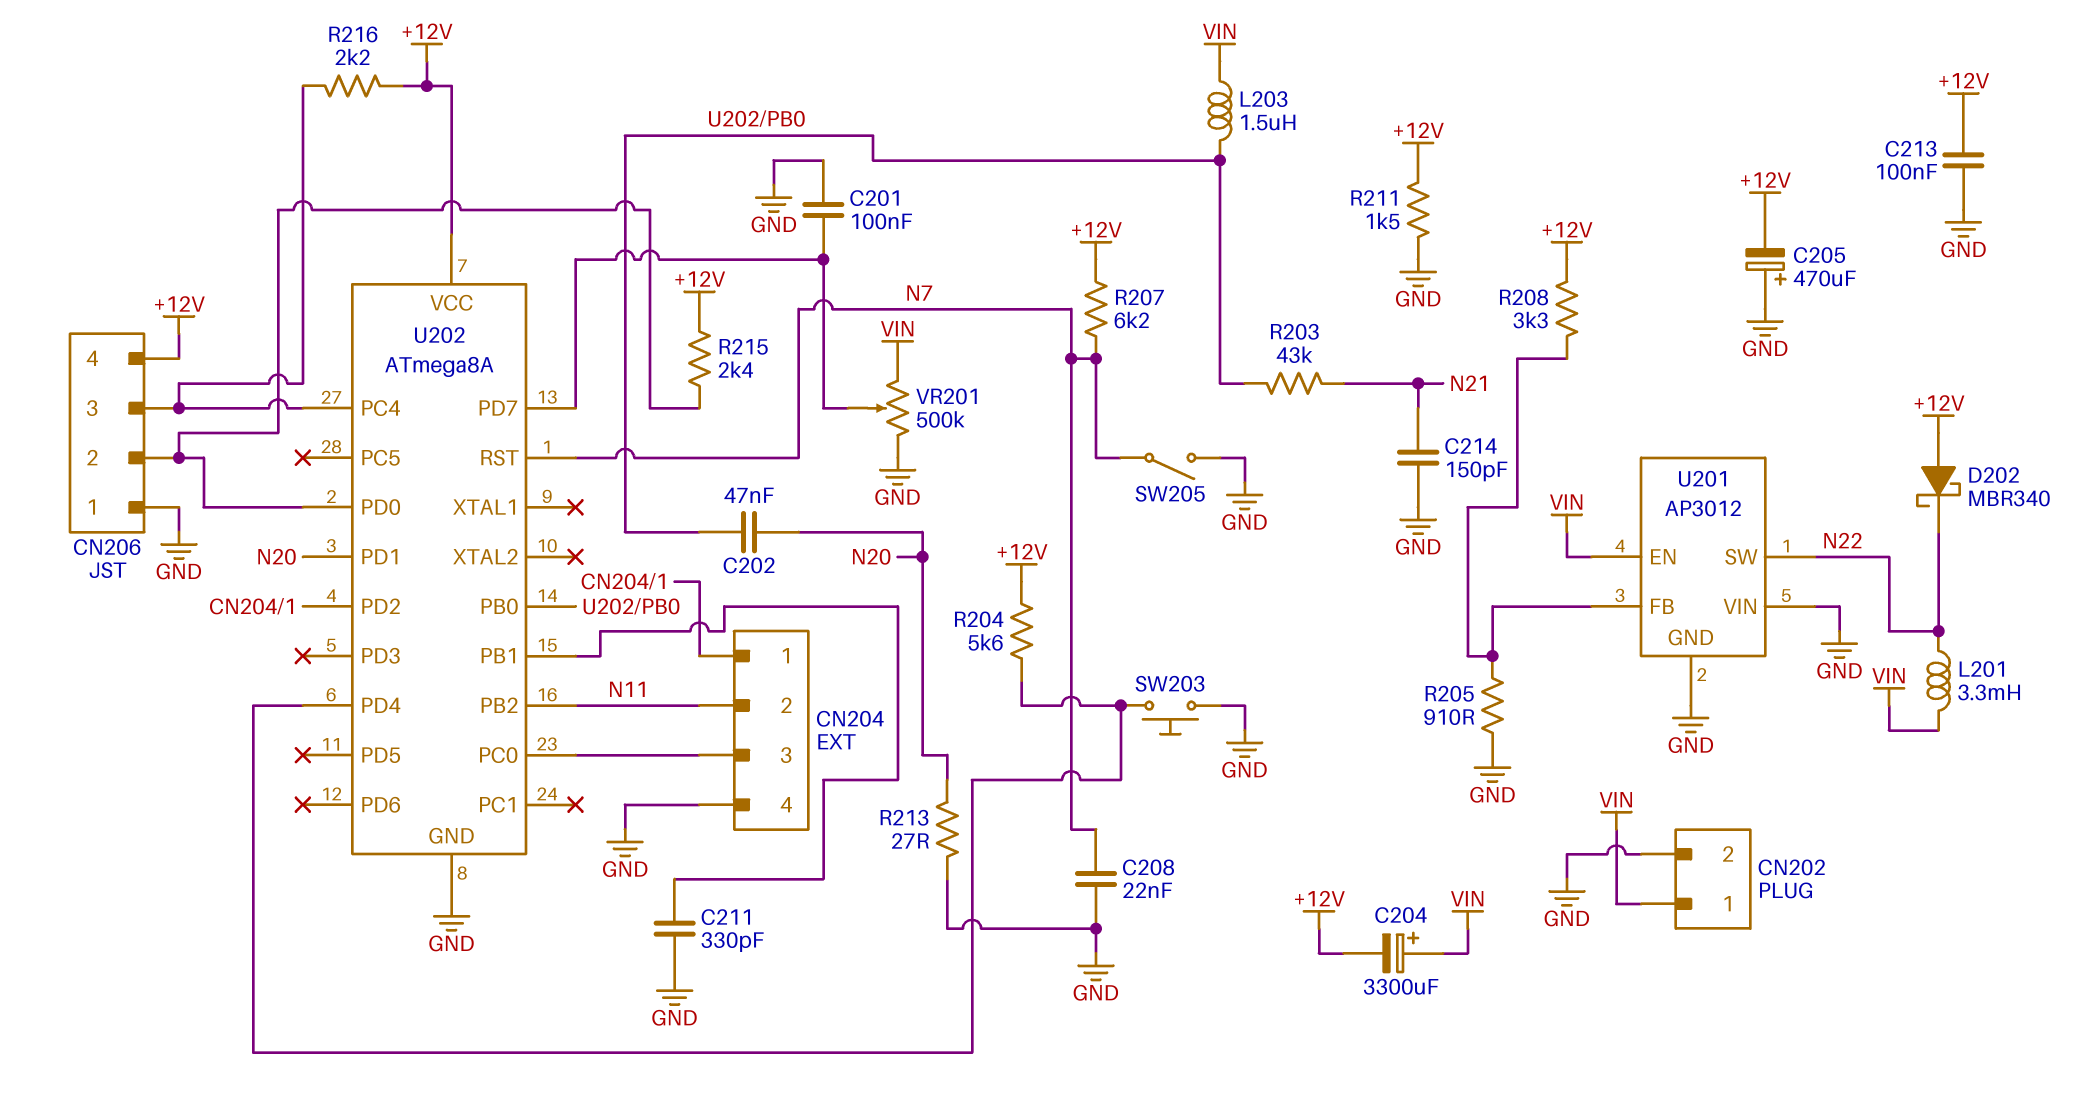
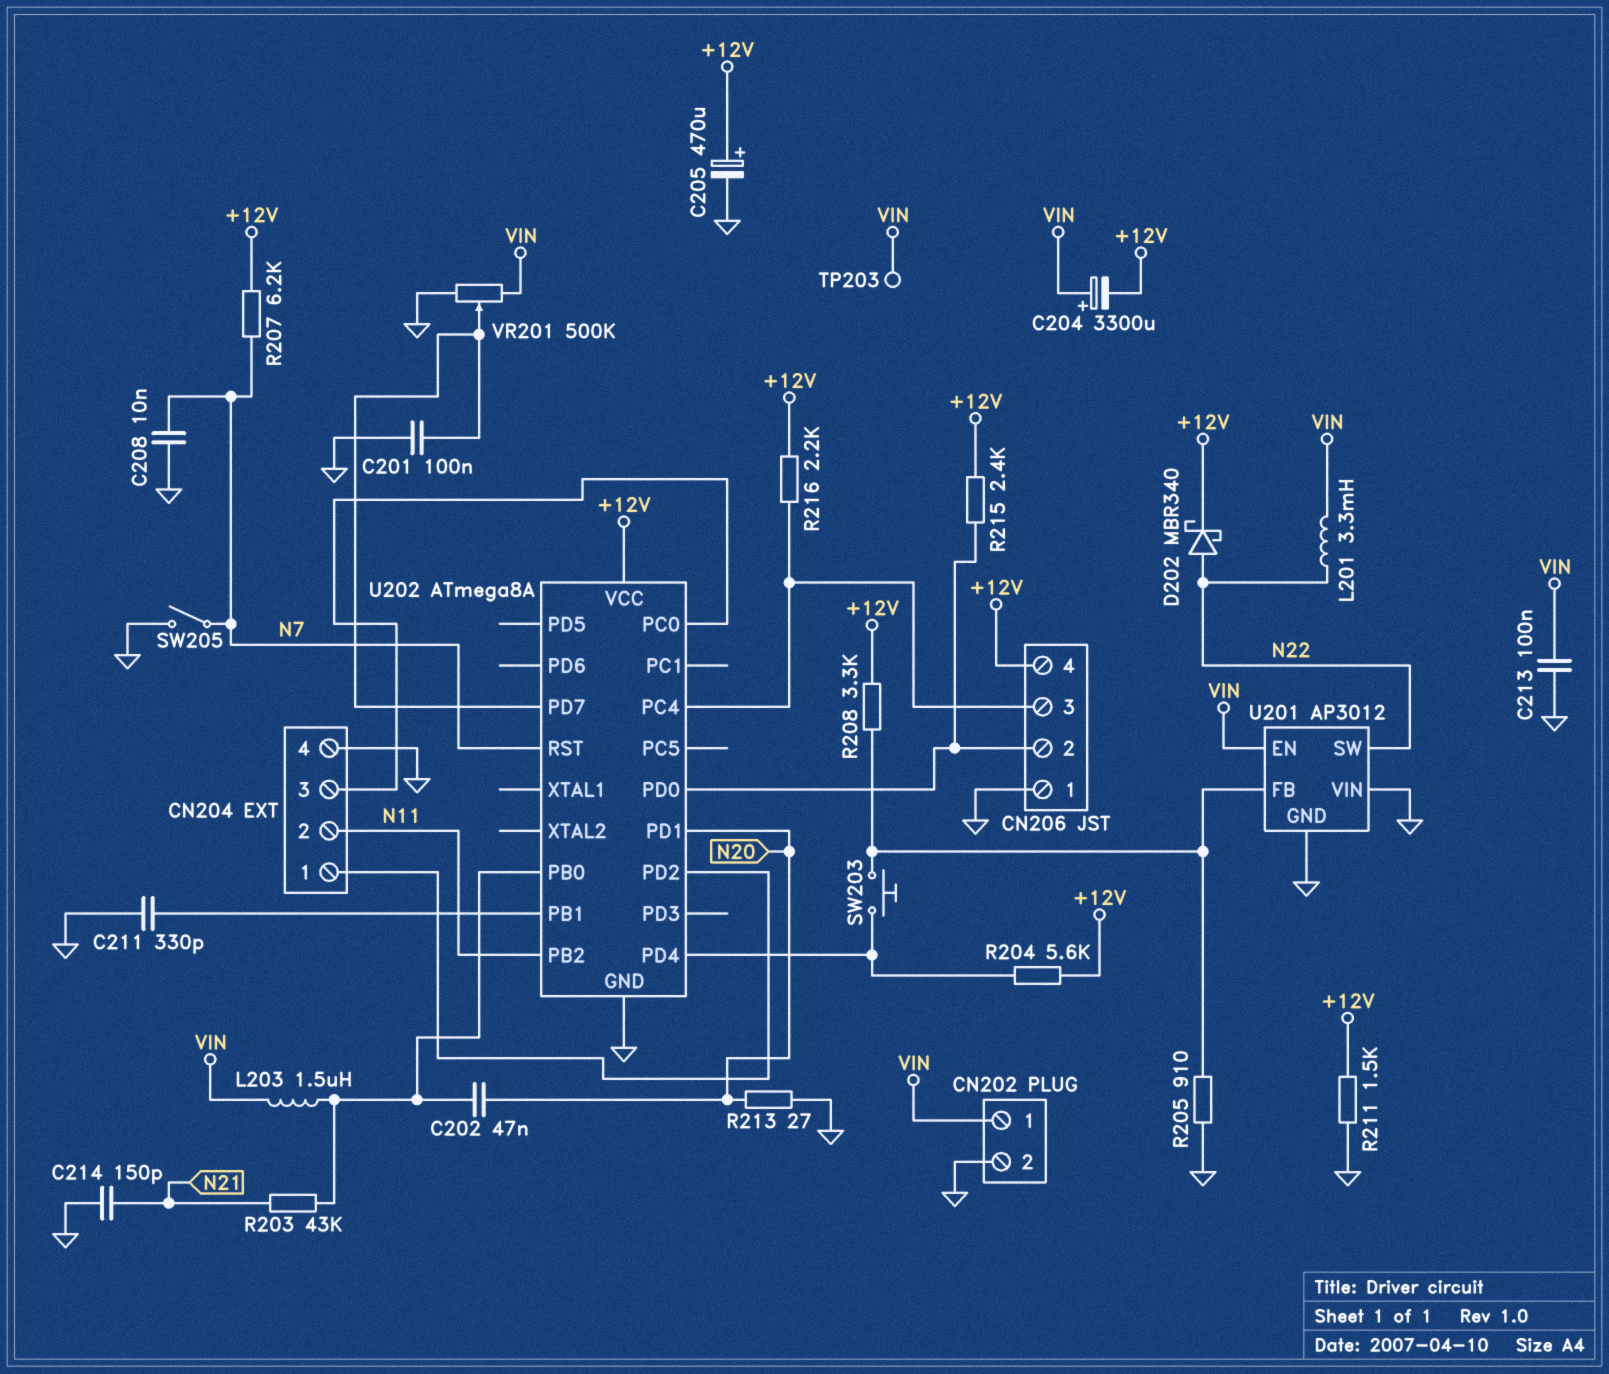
C205: 470uF (plus GND, minus +12V) -> 470uF (plus +12V, minus GND)
C208: 22nF (GND, N7) -> 10nF (GND, N7)
C213: 100nF (+12V, GND) -> 100nF (GND, VIN)
D202: schottky MBR340 (A +12V, K N22) -> schottky MBR340 (A N22, K +12V)
SW203: button (GND, U202/PD4) -> button (U201/FB, U202/PD4)
TP203: none -> test point (VIN)

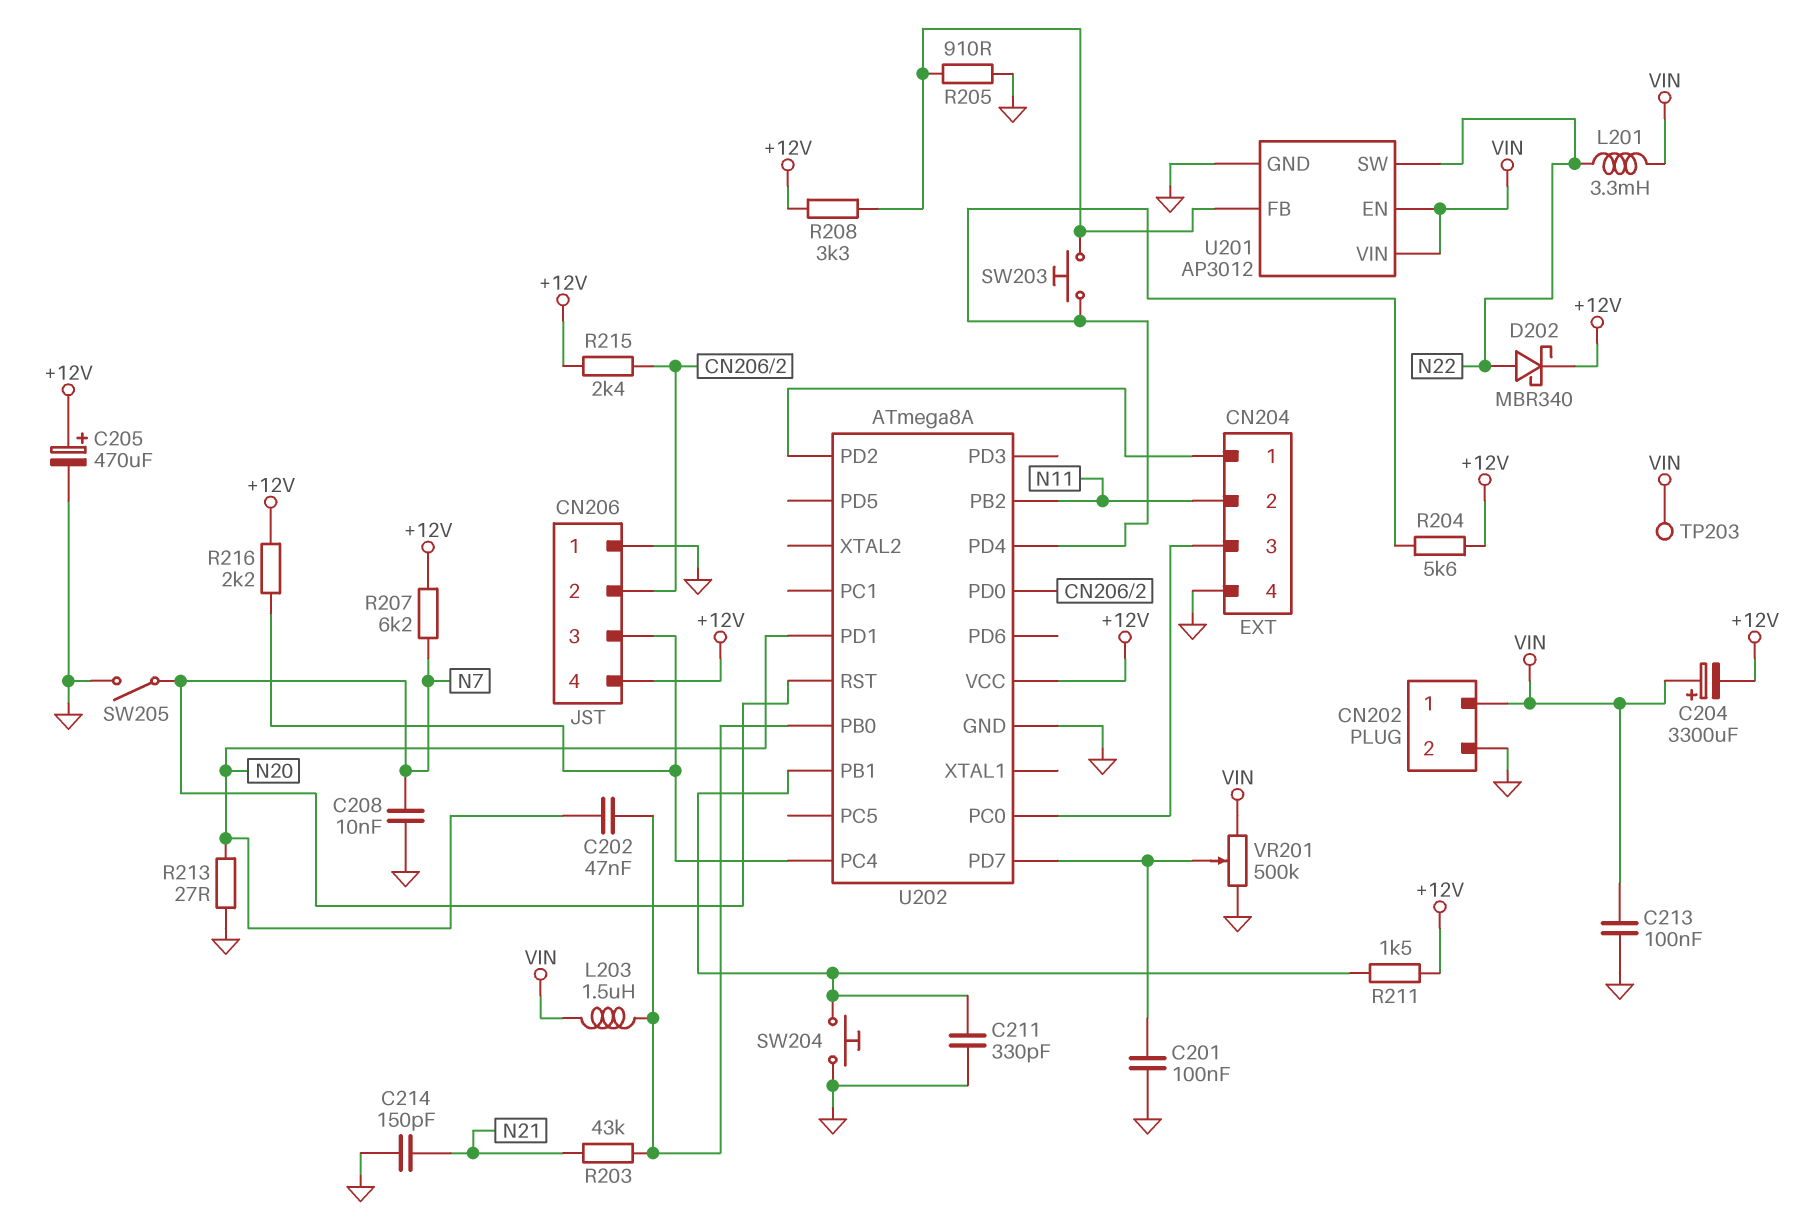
R211: 1.5k (+12V, GND) -> 1.5k (+12V, U202/PB1)
SW204: none -> button (GND, U202/PB1)
U201 pin VIN: GND -> VIN

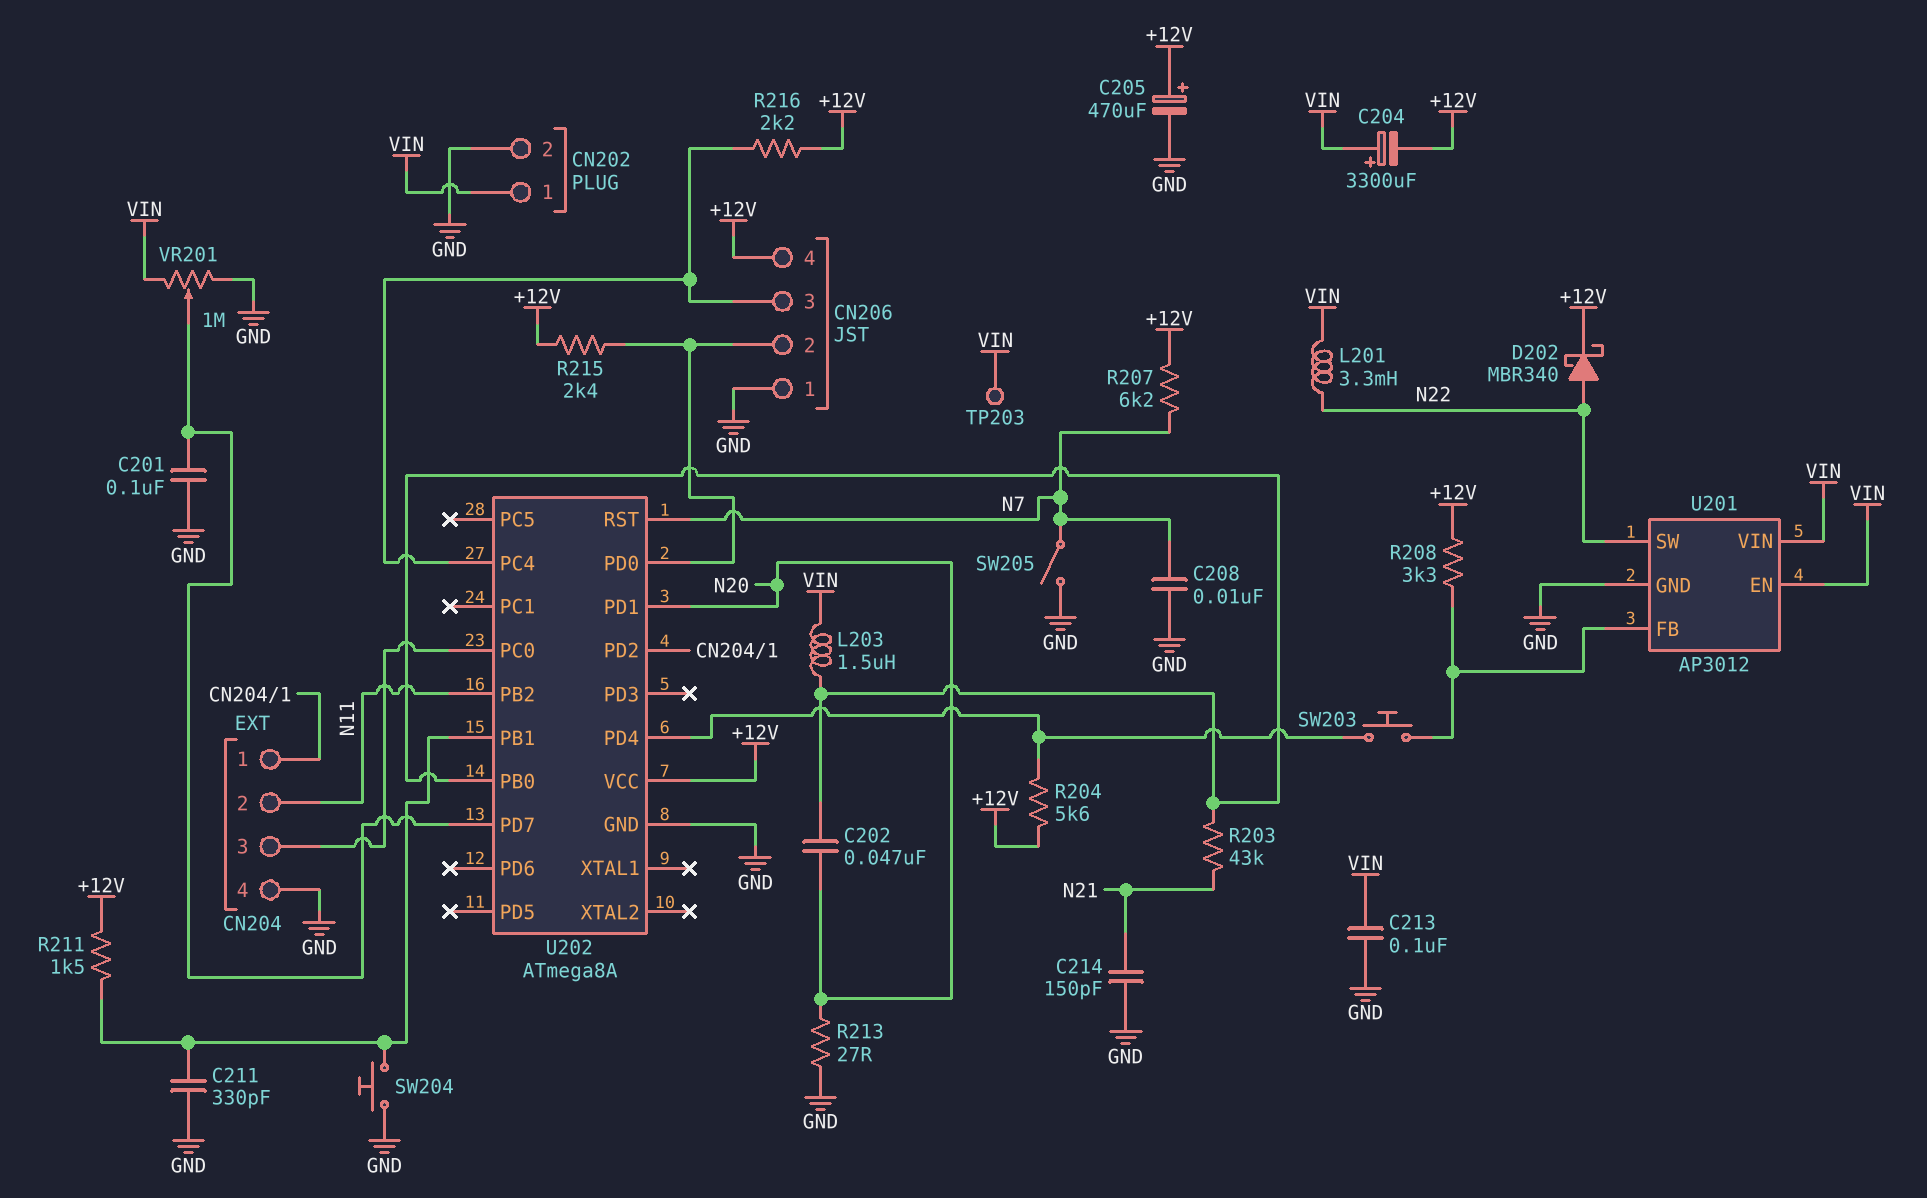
R205: 910 (GND, U201/FB) -> none
VR201: 500k (GND, VIN, wiper U202/PD7) -> 1M (GND, VIN, wiper U202/PD7)

